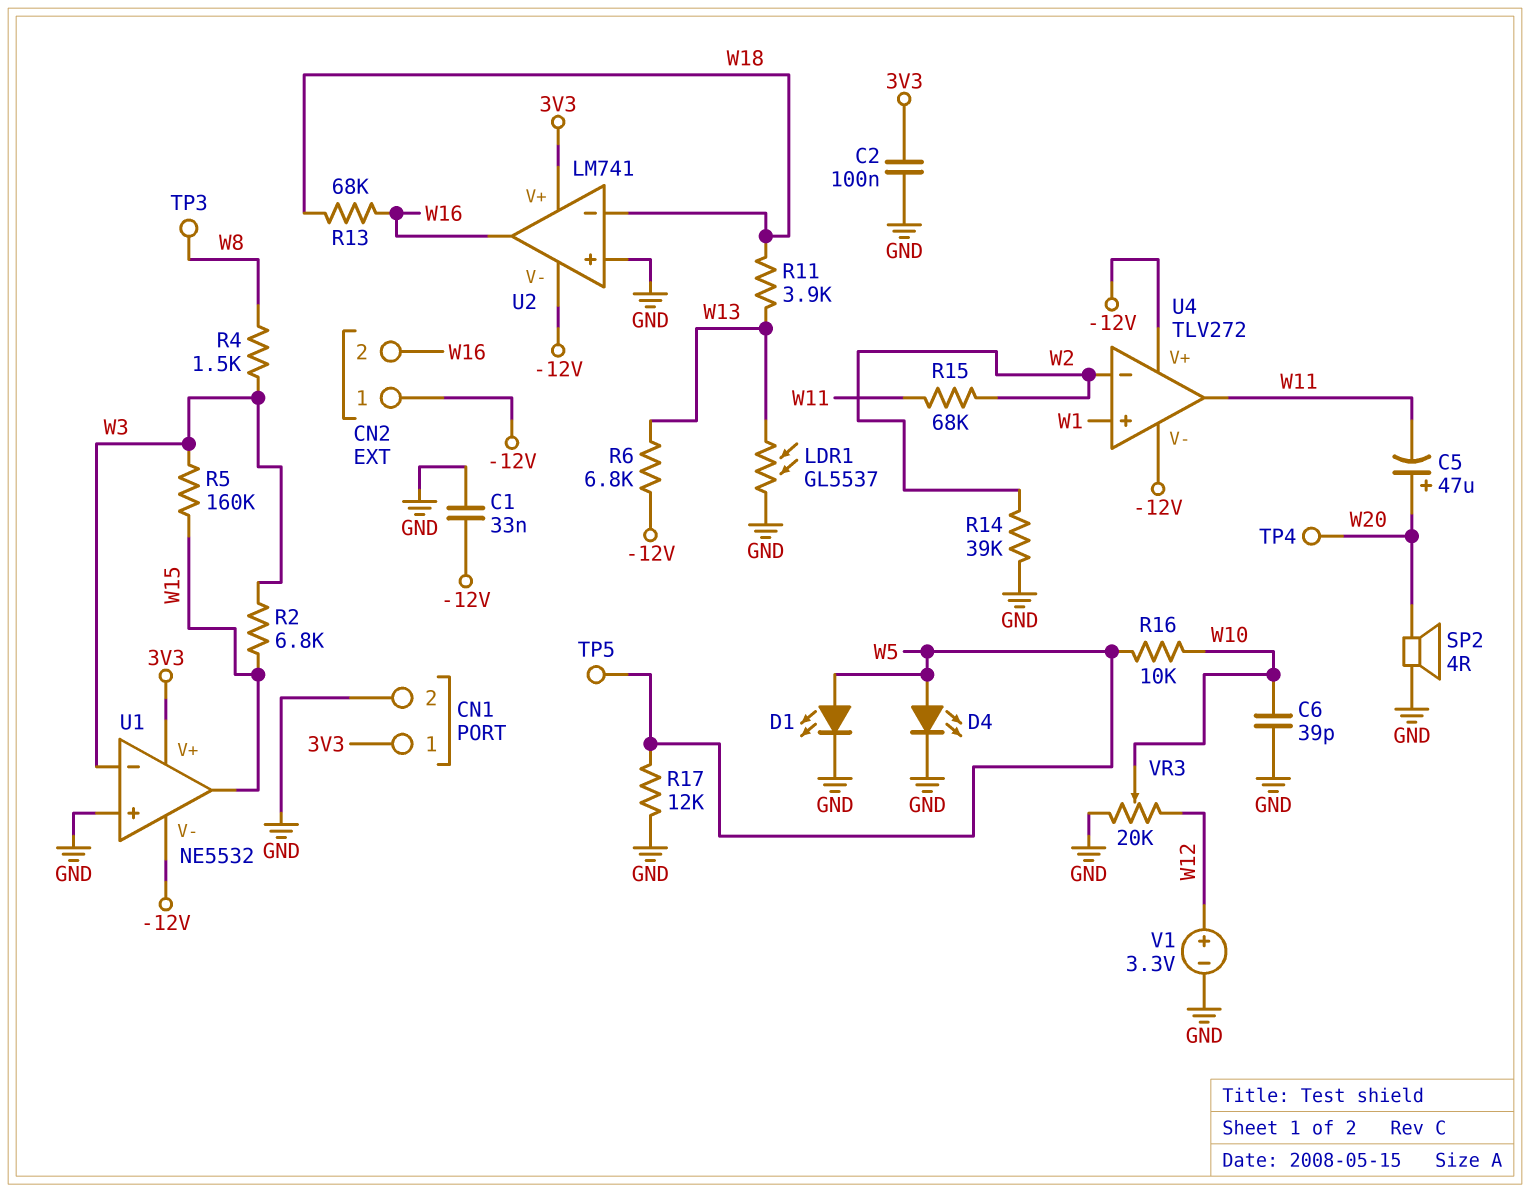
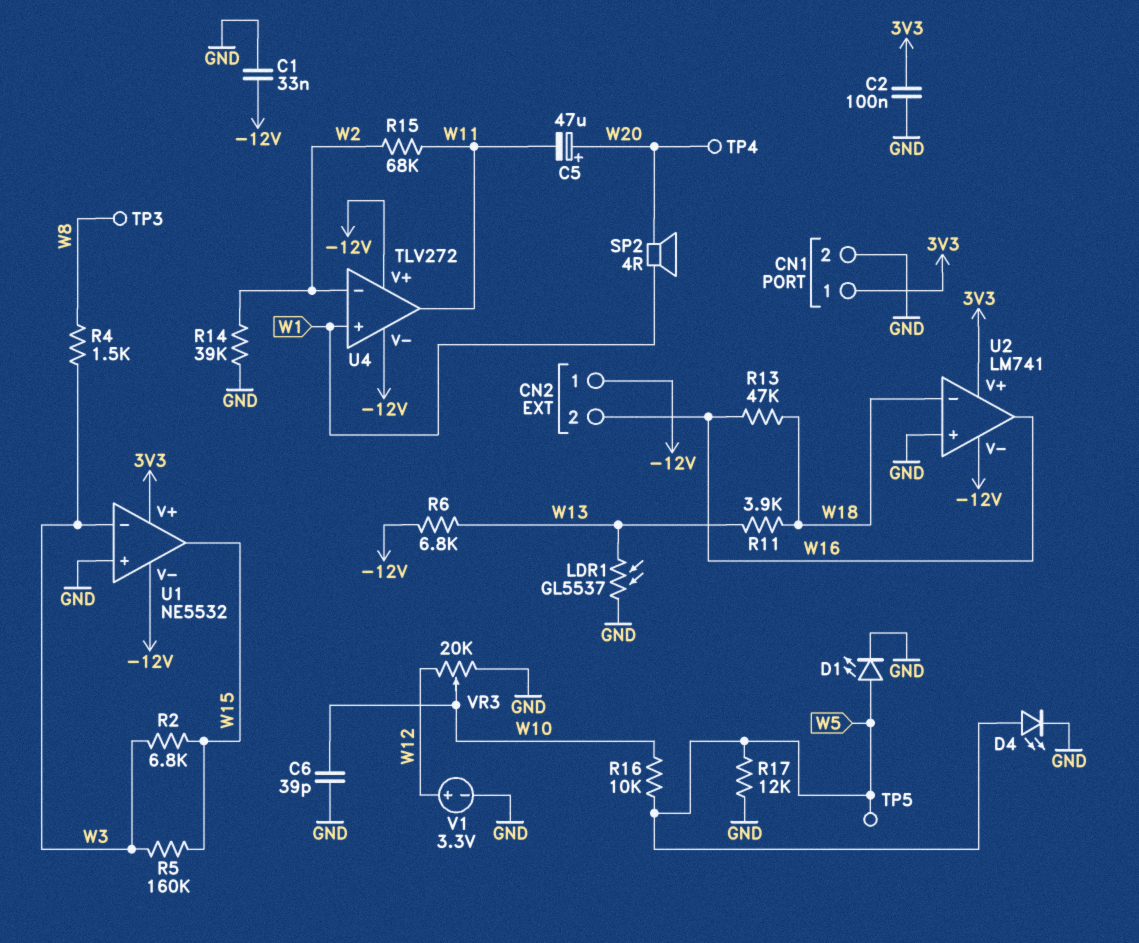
R13: 68k (W16, W18) -> 47k (W16, W18)
SP2: speaker 4R (GND, W20) -> speaker 4R (W1, W20)

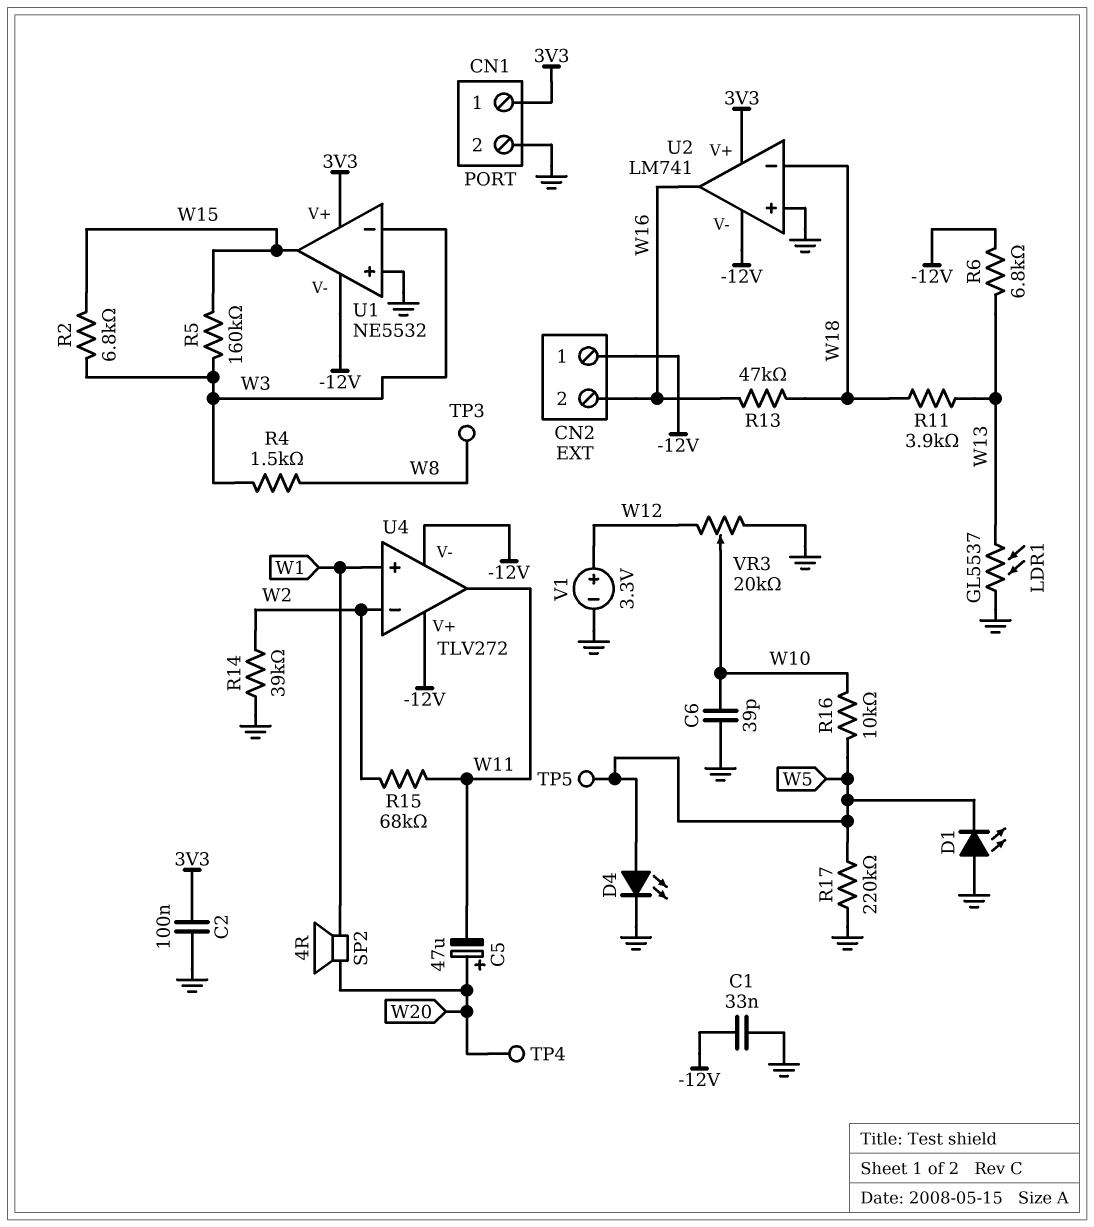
D1: LED (A W5, K GND) -> LED (A GND, K W5)
R17: 12k (GND, W5) -> 220k (GND, W5)

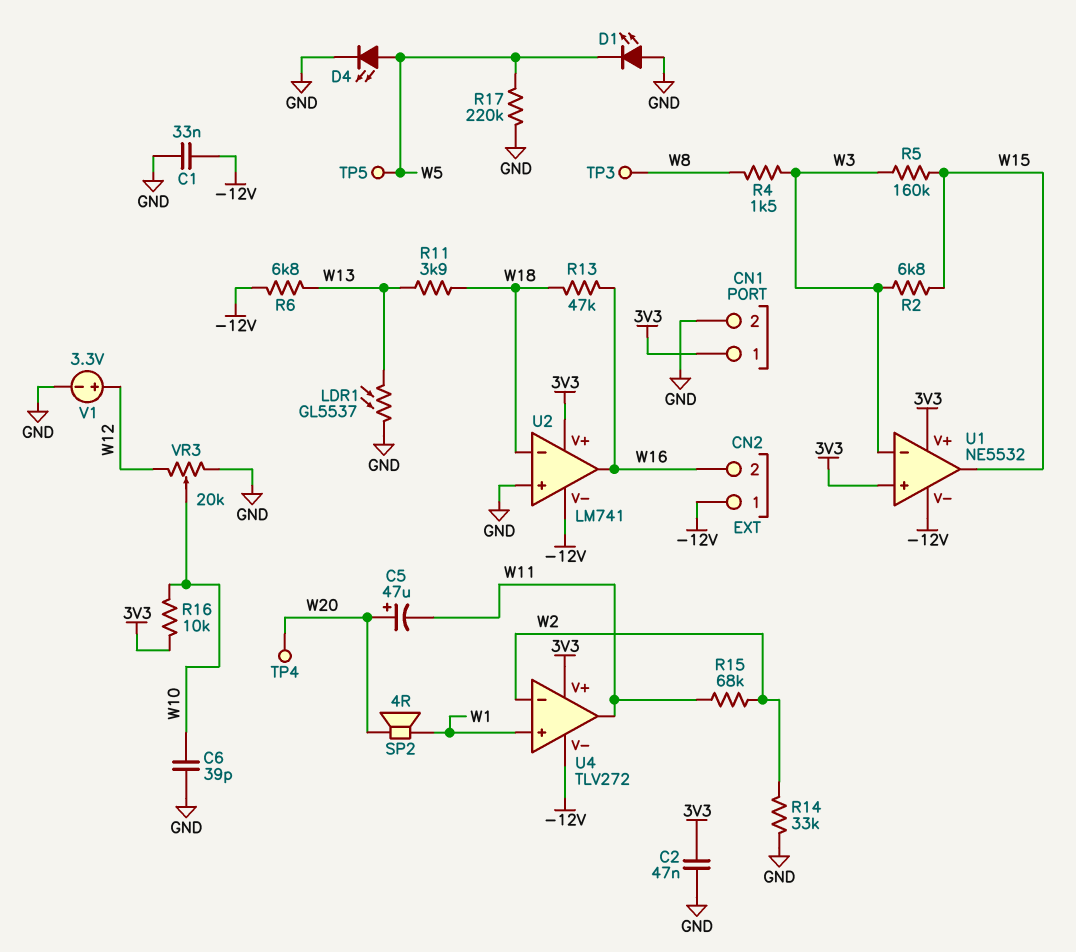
C2: 100nF (3V3, GND) -> 47nF (3V3, GND)
R14: 39k (GND, W2) -> 33k (GND, W2)
R16: 10k (W5, W10) -> 10k (3V3, W10)
U1 pin in+: GND -> 3V3
U4 pin V+: -12V -> 3V3

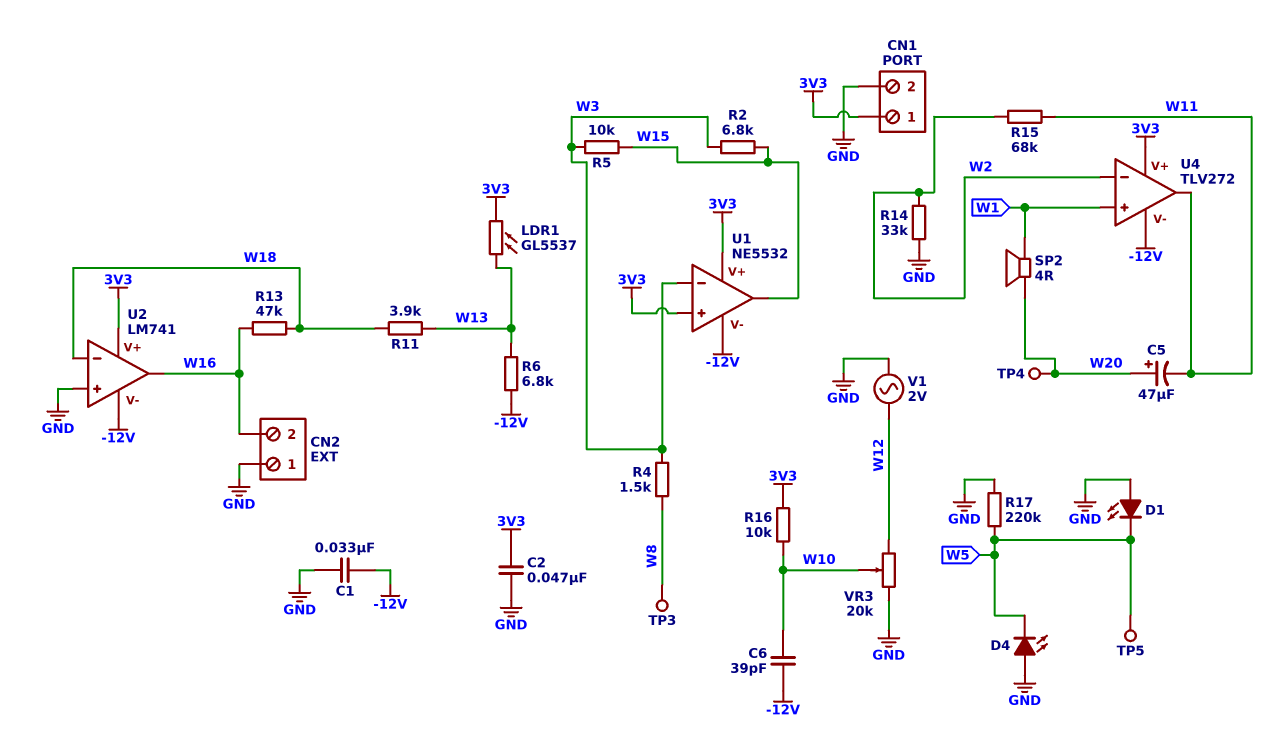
C6: 39pF (GND, W10) -> 39pF (-12V, W10)
CN2 pin 1: -12V -> GND
D4: LED (A W5, K GND) -> LED (A GND, K W5)
LDR1: GL5537 (GND, W13) -> GL5537 (3V3, W13)
R5: 160k (W3, W15) -> 10k (W3, W15)
V1: 3.3V (plus W12, minus GND) -> AC 2V (GND, W12)

